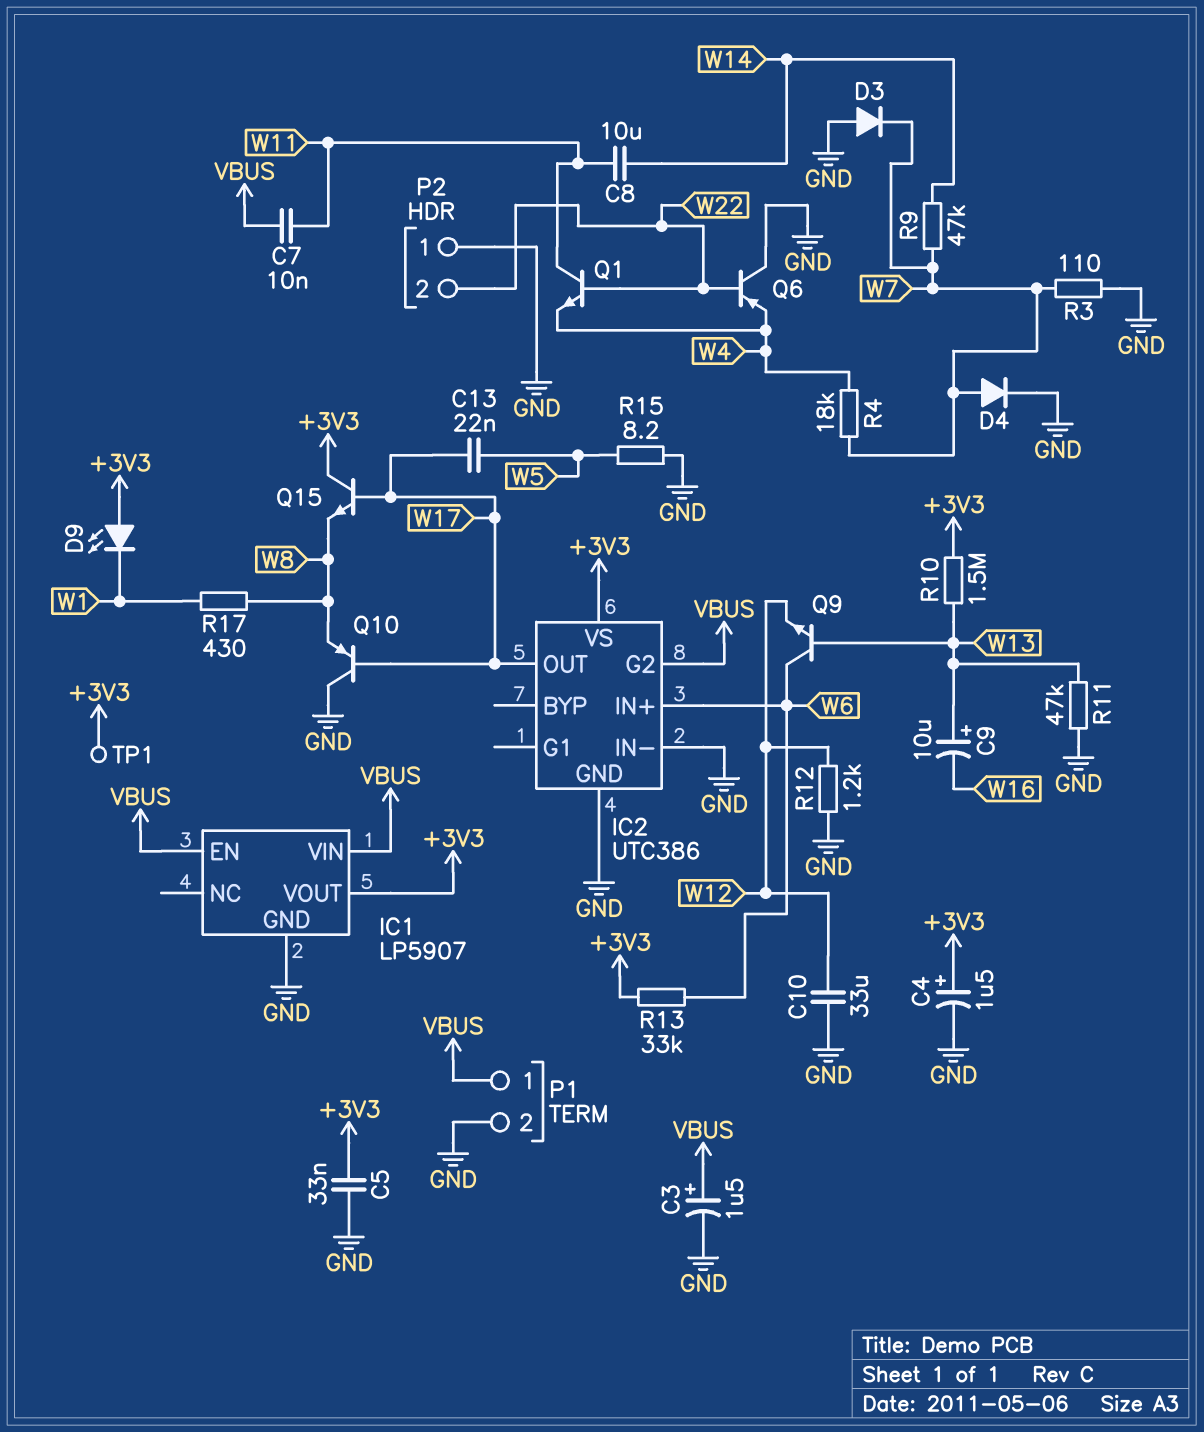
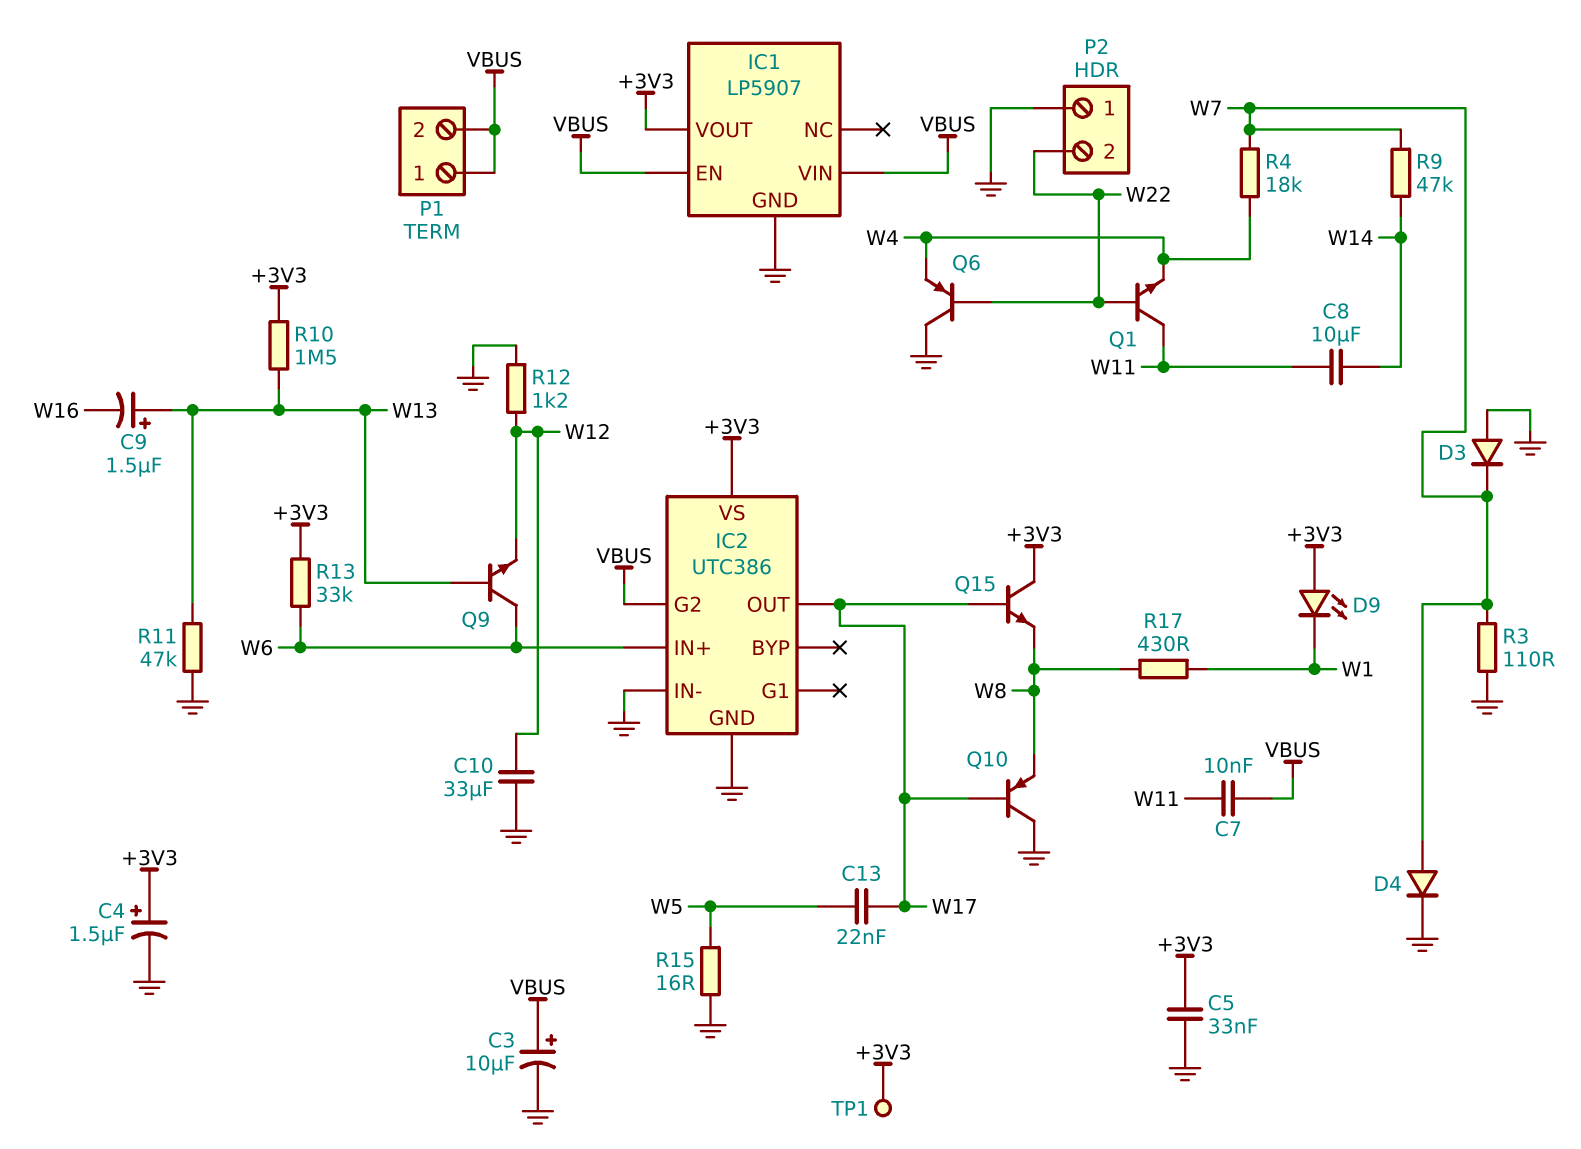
C3: 1.5uF (plus VBUS, minus GND) -> 10uF (plus VBUS, minus GND)
C9: 10uF (plus W13, minus W16) -> 1.5uF (plus W13, minus W16)
P1 pin 2: GND -> VBUS
R15: 8.2 (GND, W5) -> 16 (GND, W5)

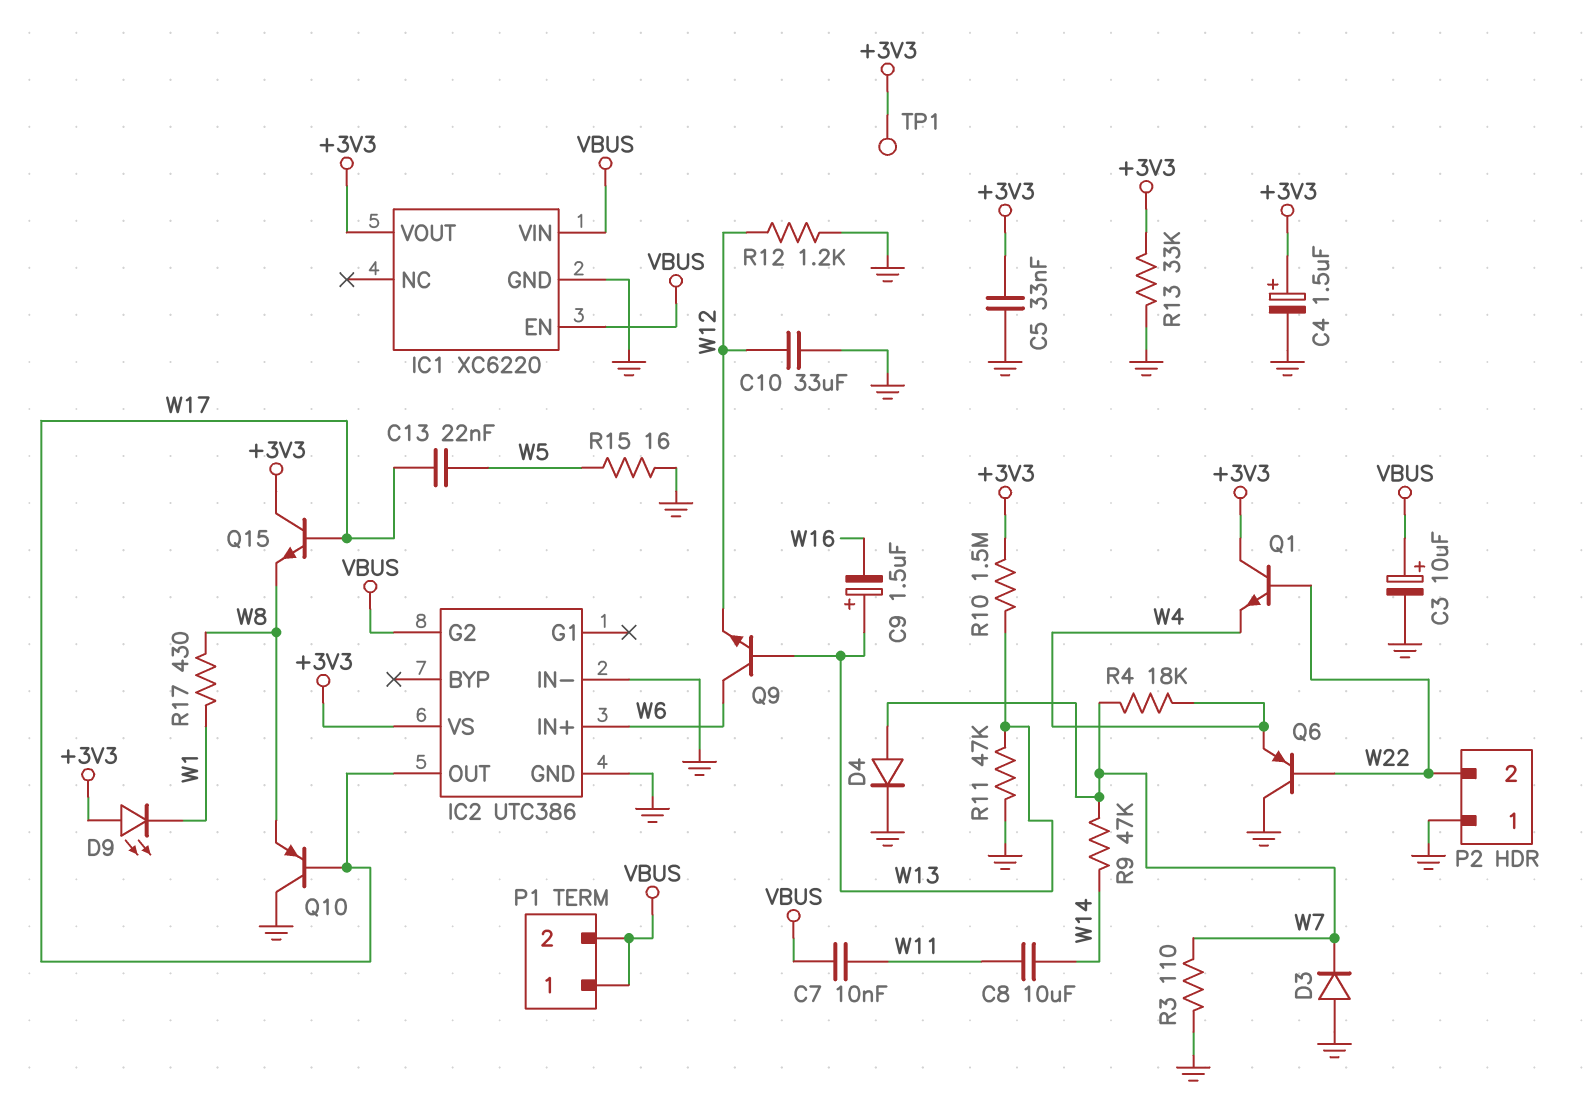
IC1: LP5907 -> XC6220
Q1: NPN (B W22, C W11, E W4) -> NPN (B W22, C +3V3, E W4)
R13: 33k (+3V3, W6) -> 33k (+3V3, GND)

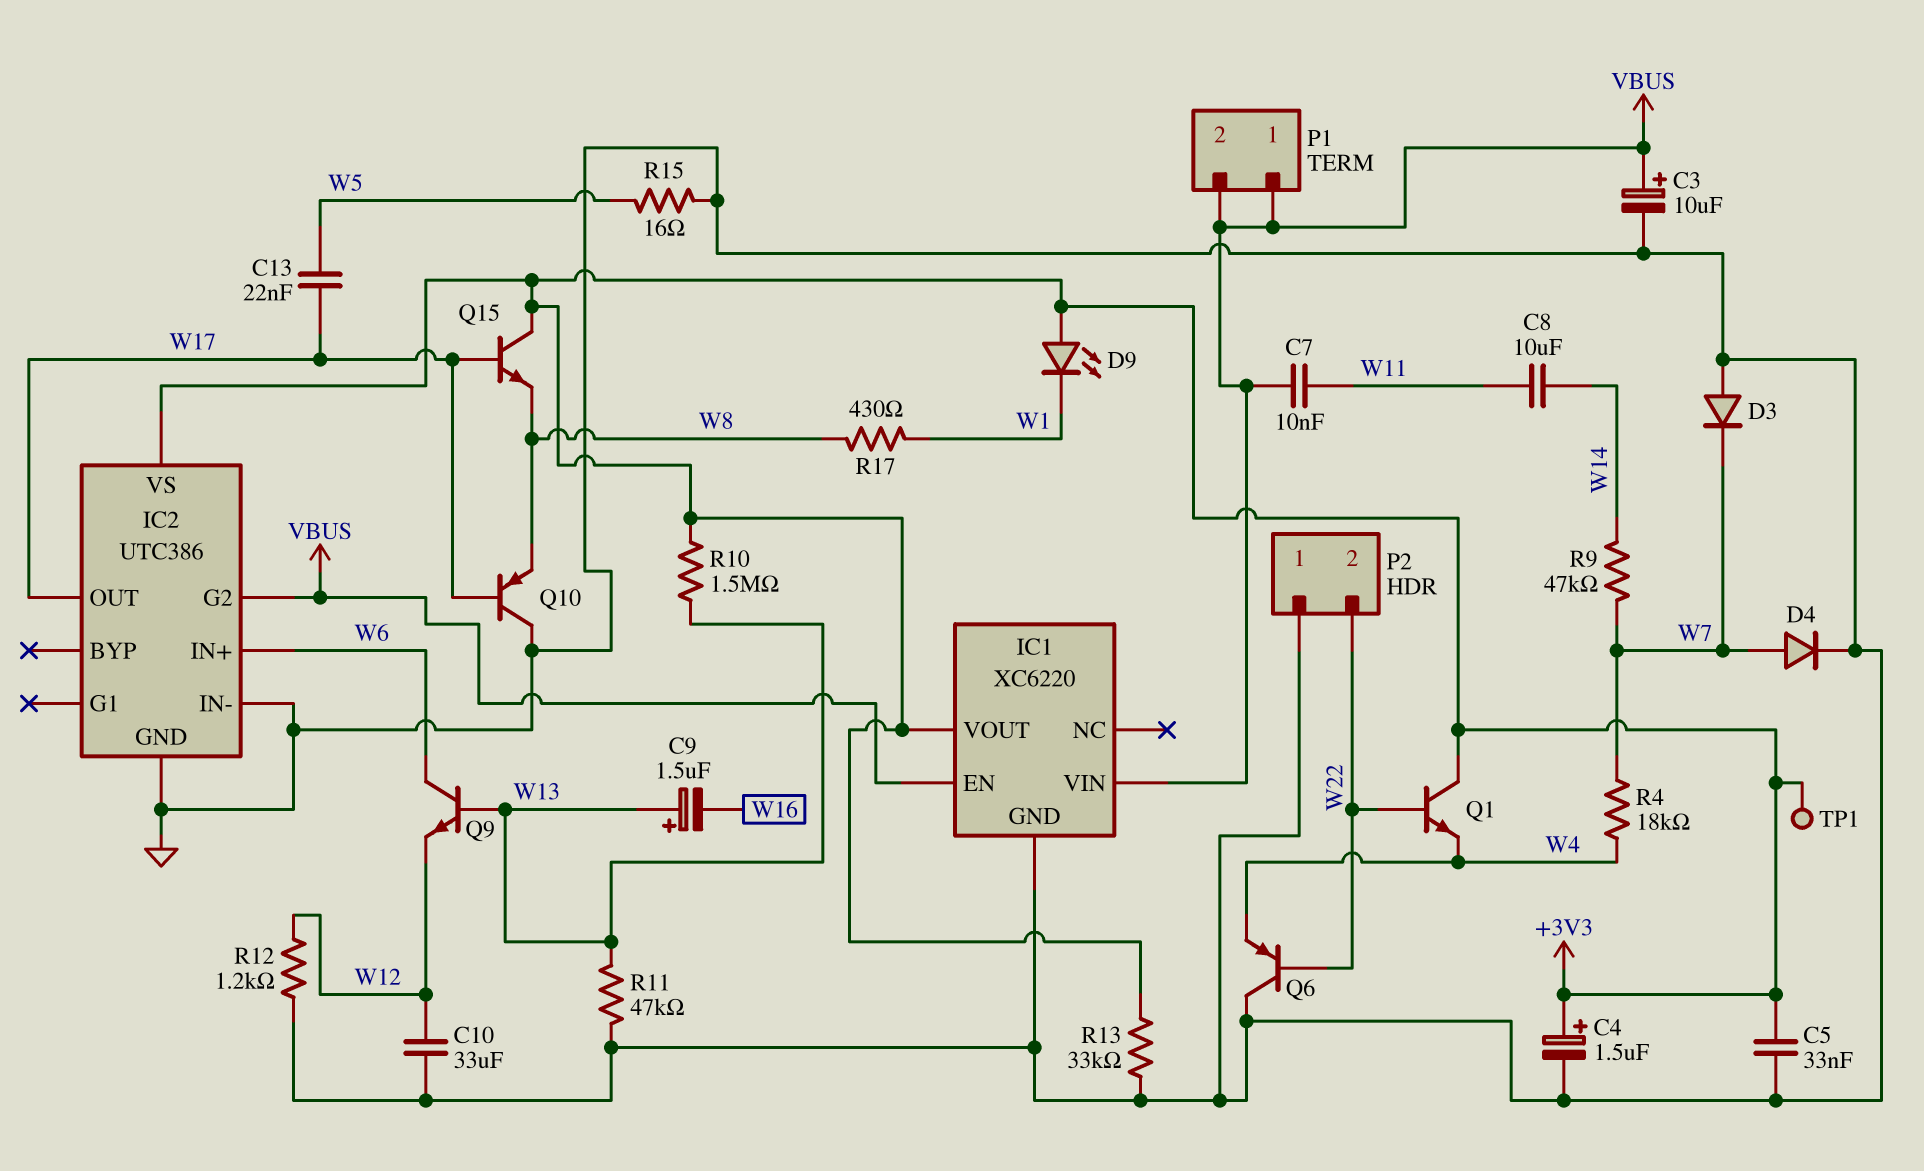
R3: 110 (GND, W7) -> none

